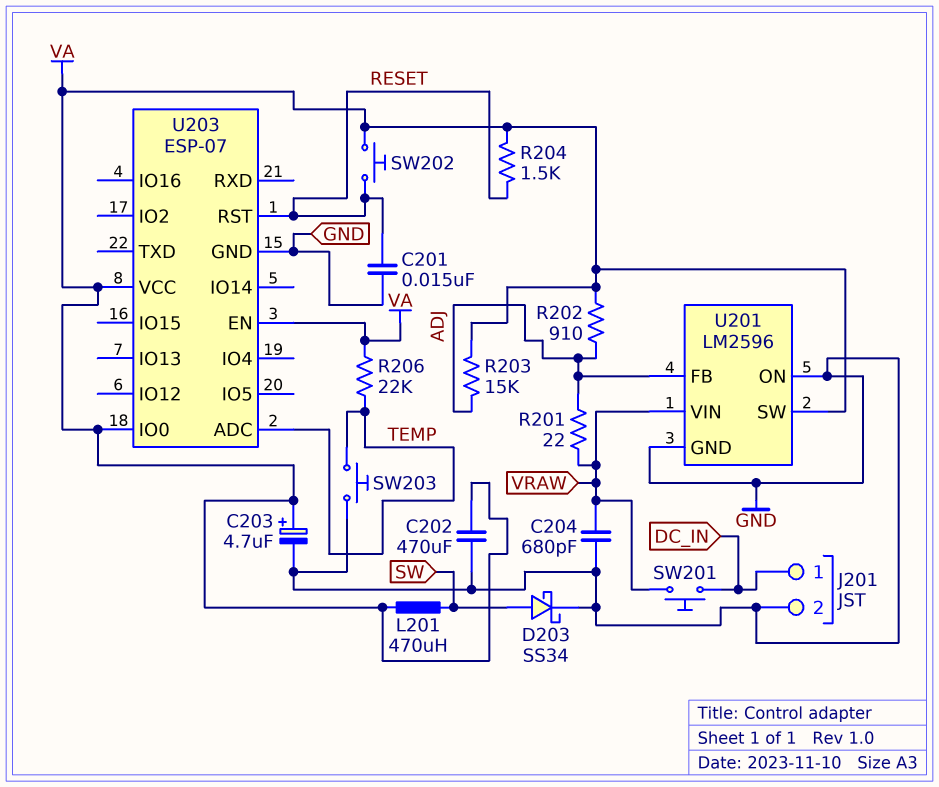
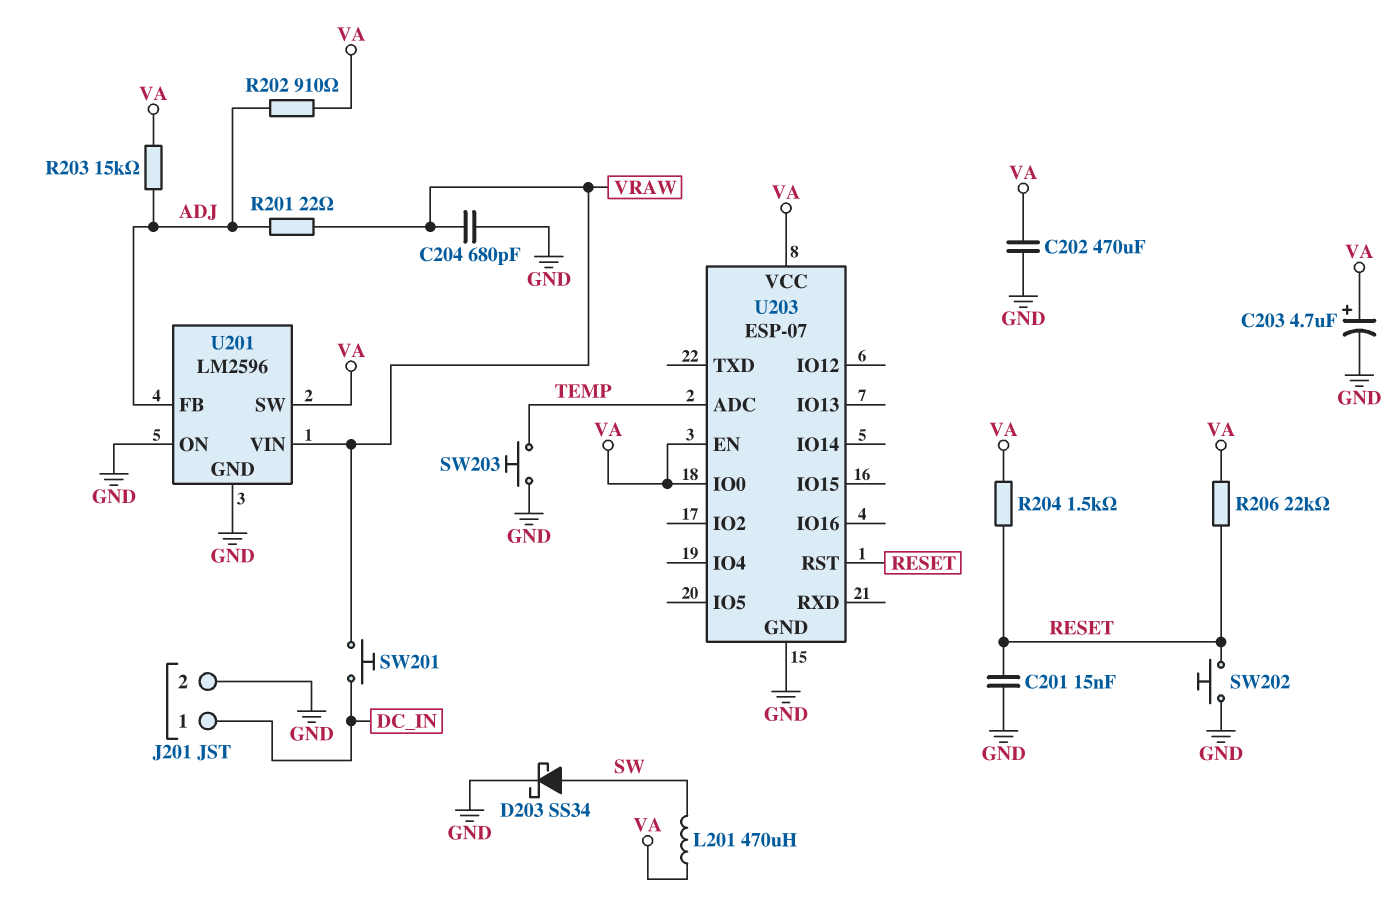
R206: 22k (TEMP, VA) -> 22k (RESET, VA)
SW202: button (RESET, VA) -> button (GND, RESET)

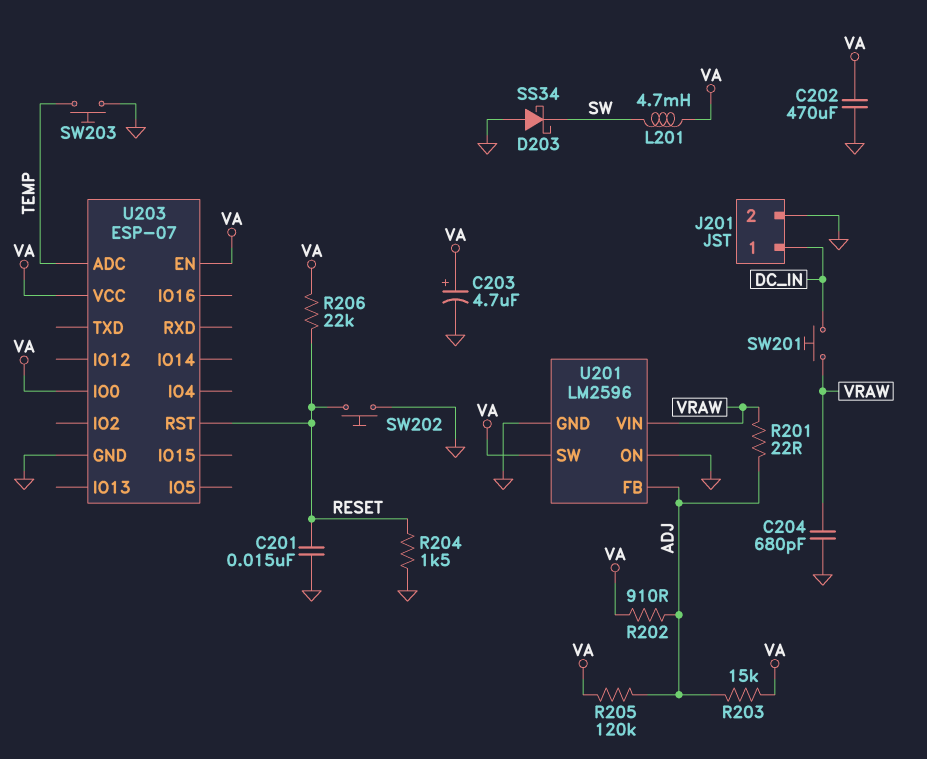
D203: schottky SS34 (A SW, K GND) -> schottky SS34 (A GND, K SW)
L201: 470uH (SW, VA) -> 4.7mH (SW, VA)
R204: 1.5k (RESET, VA) -> 1.5k (GND, RESET)
R205: none -> 120k (ADJ, VA)

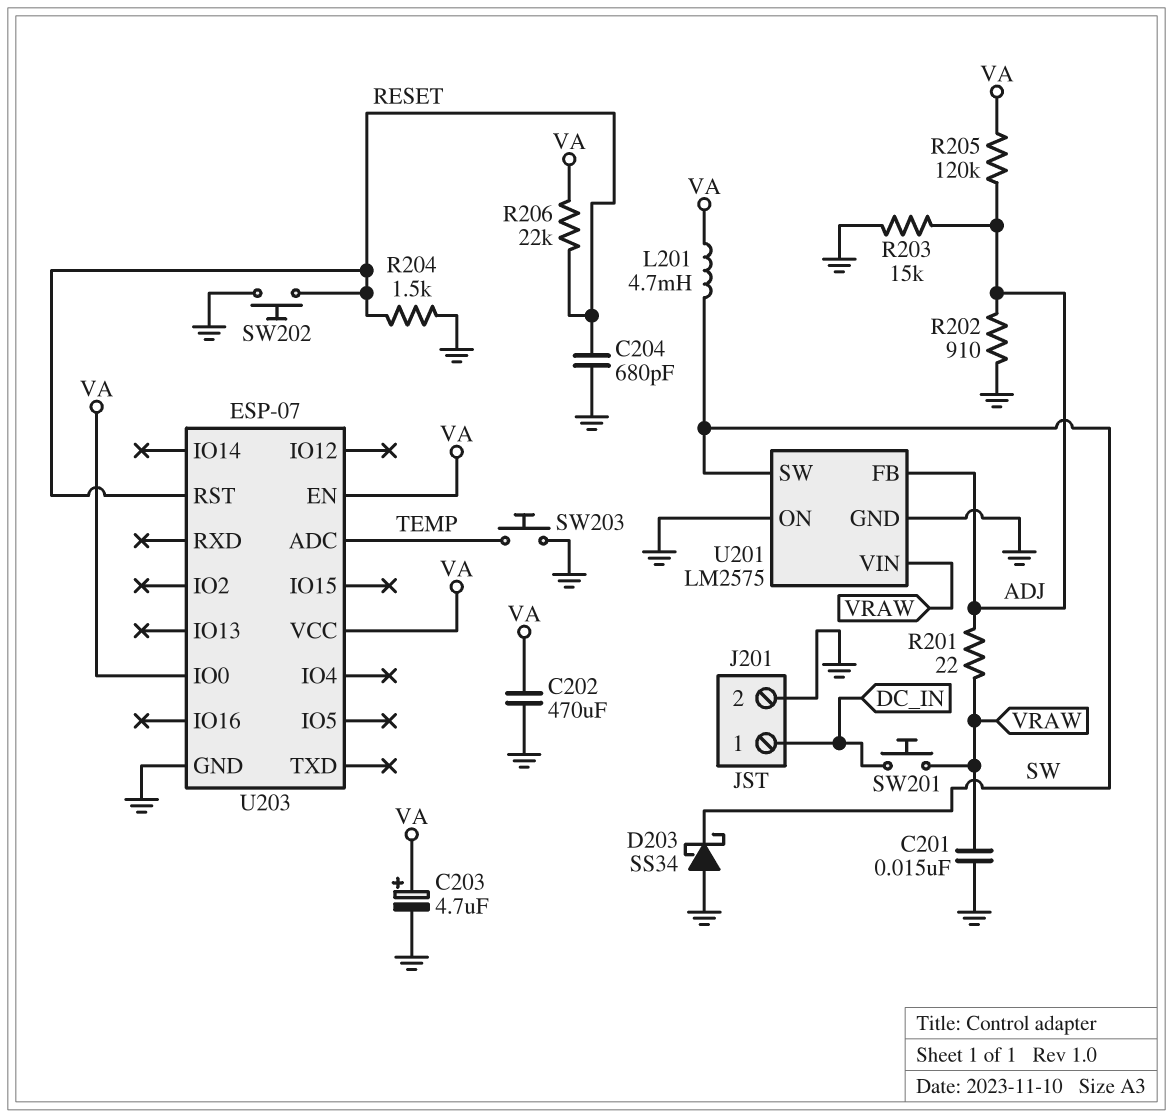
C201: 15nF (GND, RESET) -> 15nF (GND, VRAW)
C204: 680pF (GND, VRAW) -> 680pF (GND, RESET)
R202: 910 (ADJ, VA) -> 910 (ADJ, GND)
R203: 15k (ADJ, VA) -> 15k (ADJ, GND)
U201: LM2596 -> LM2575
U201 pin SW: VA -> SW

